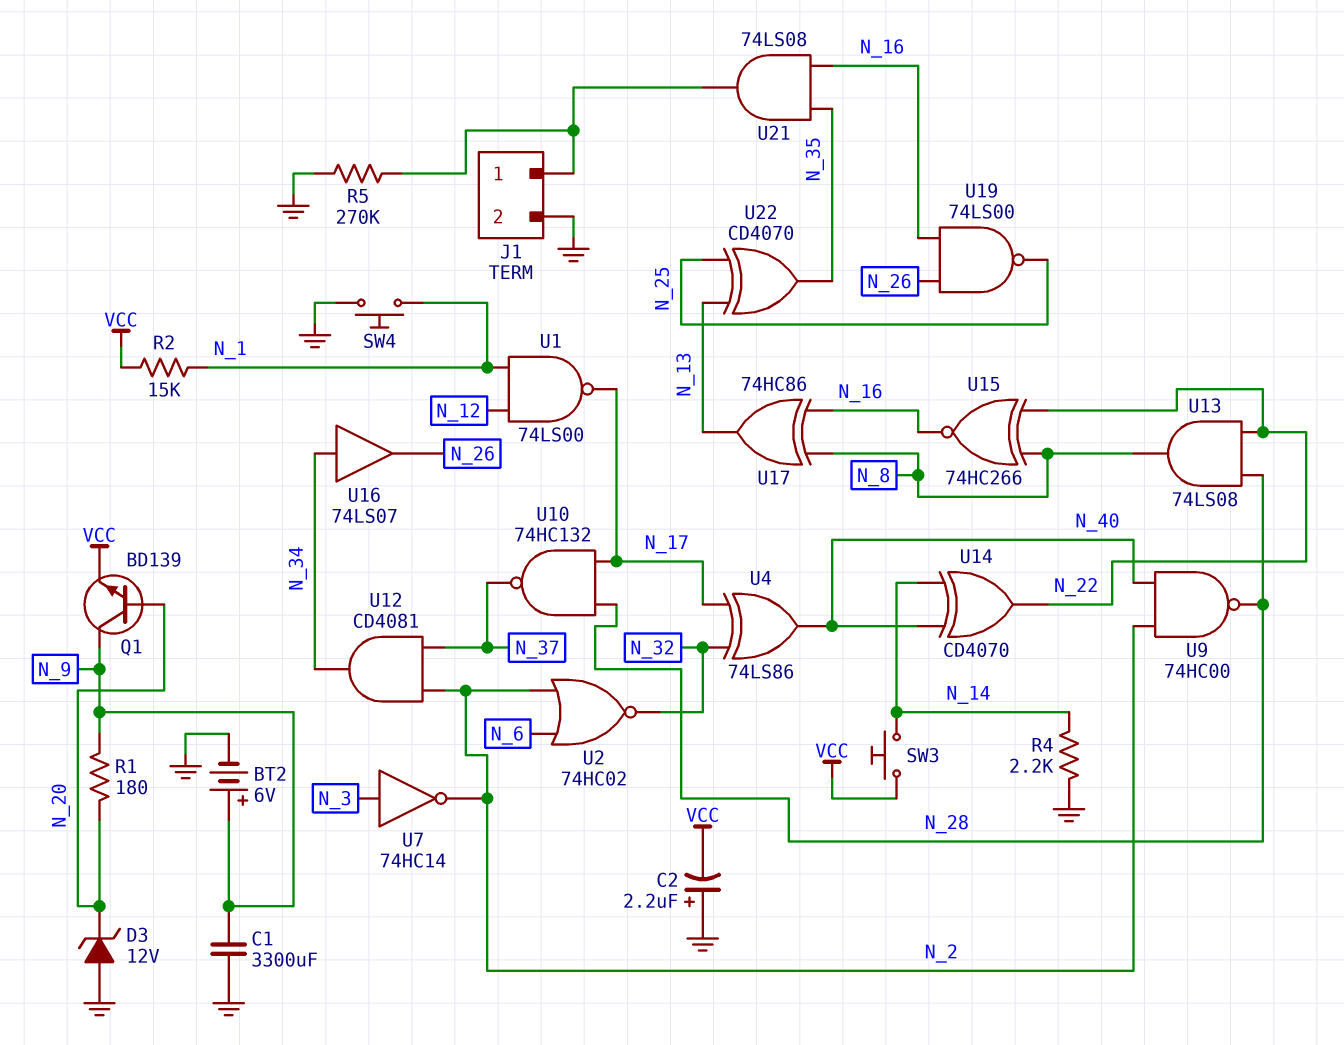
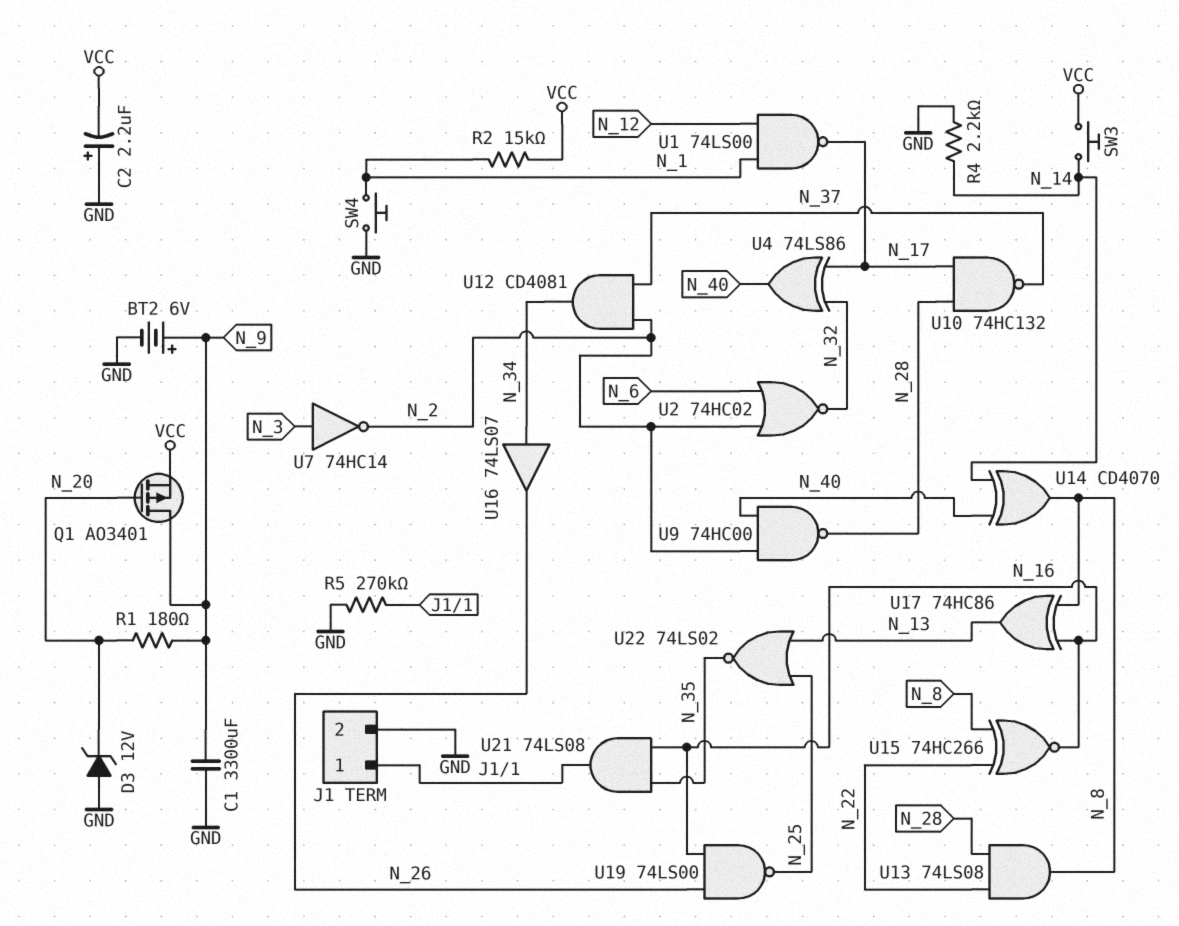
Q1: NPN BD139 (B N_20, C N_9, E VCC) -> PMOS AO3401 (G N_20, D N_9, S VCC)
U14: XOR CD4070 (in N_14, in N_40, out N_22) -> XOR CD4070 (in N_14, in N_40, out N_8)
U22: XOR CD4070 (in N_13, in N_25, out N_35) -> NOR 74LS02 (in N_13, in N_25, out N_35)

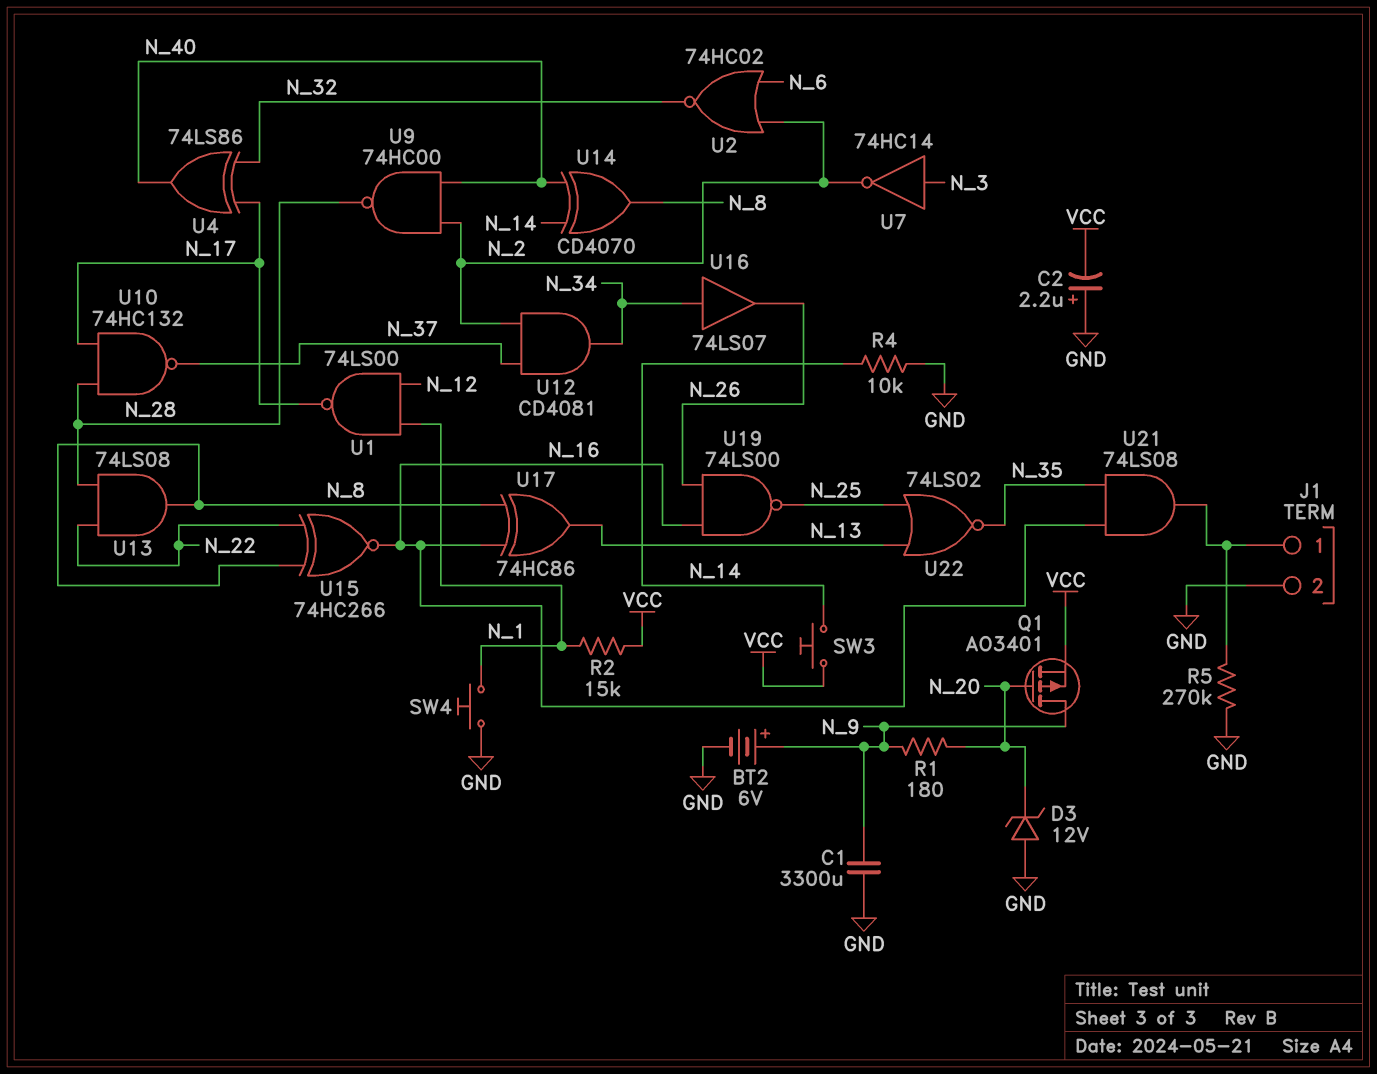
R4: 2.2k (GND, N_14) -> 10k (GND, N_14)

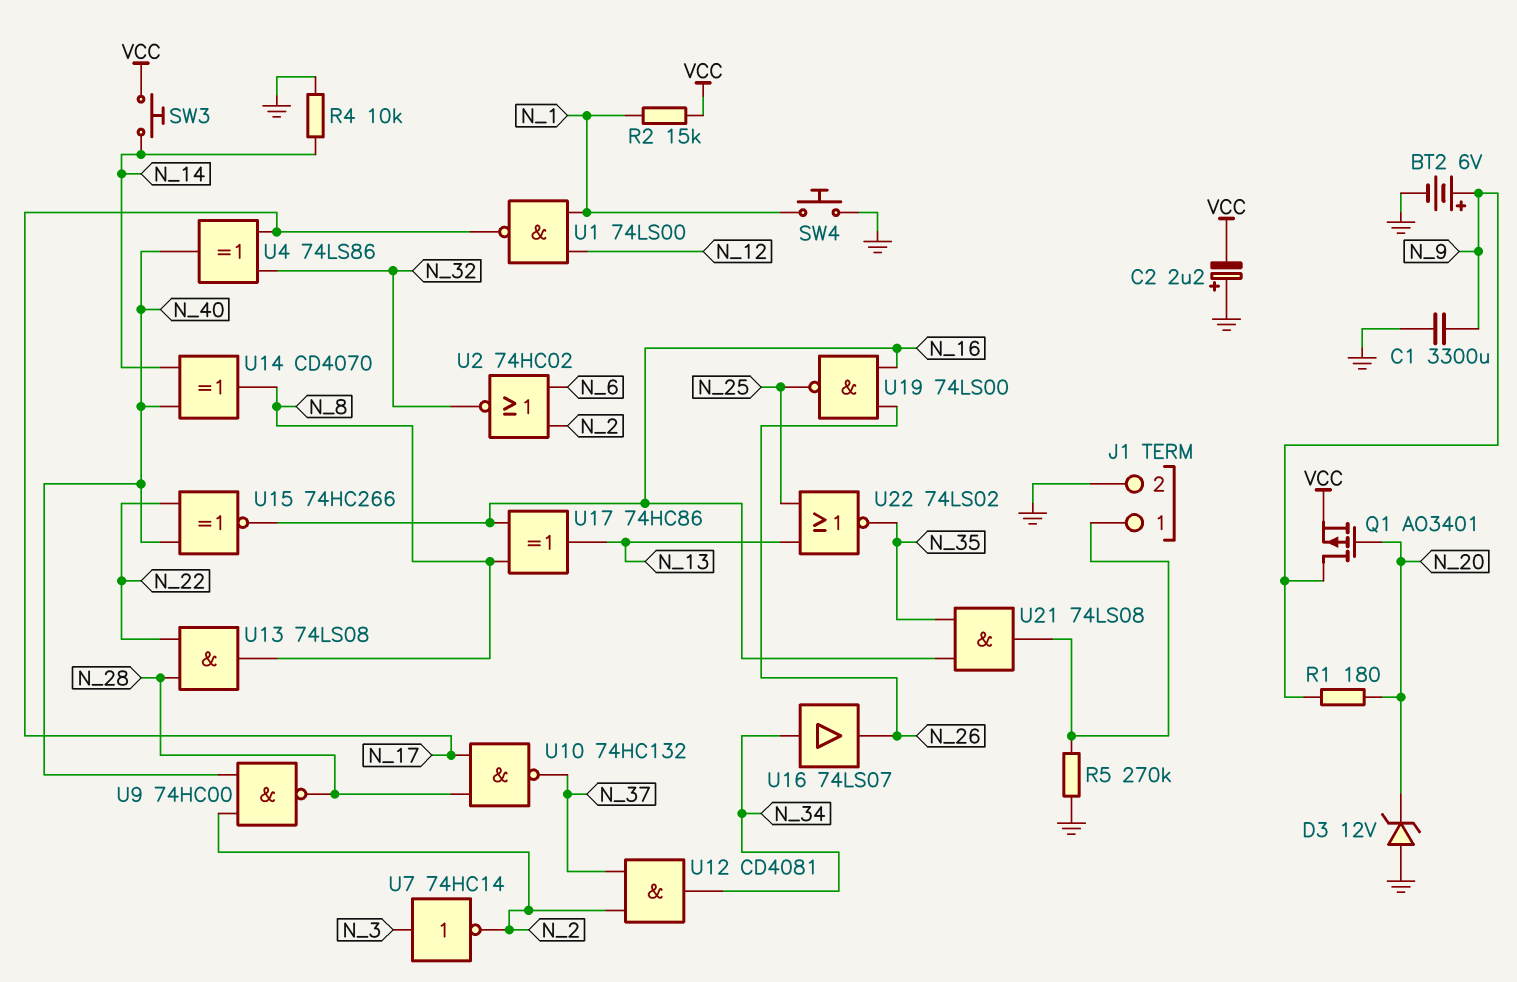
U15: XNOR 74HC266 (in N_8, in N_22, out N_16) -> XNOR 74HC266 (in N_22, in N_40, out N_16)

